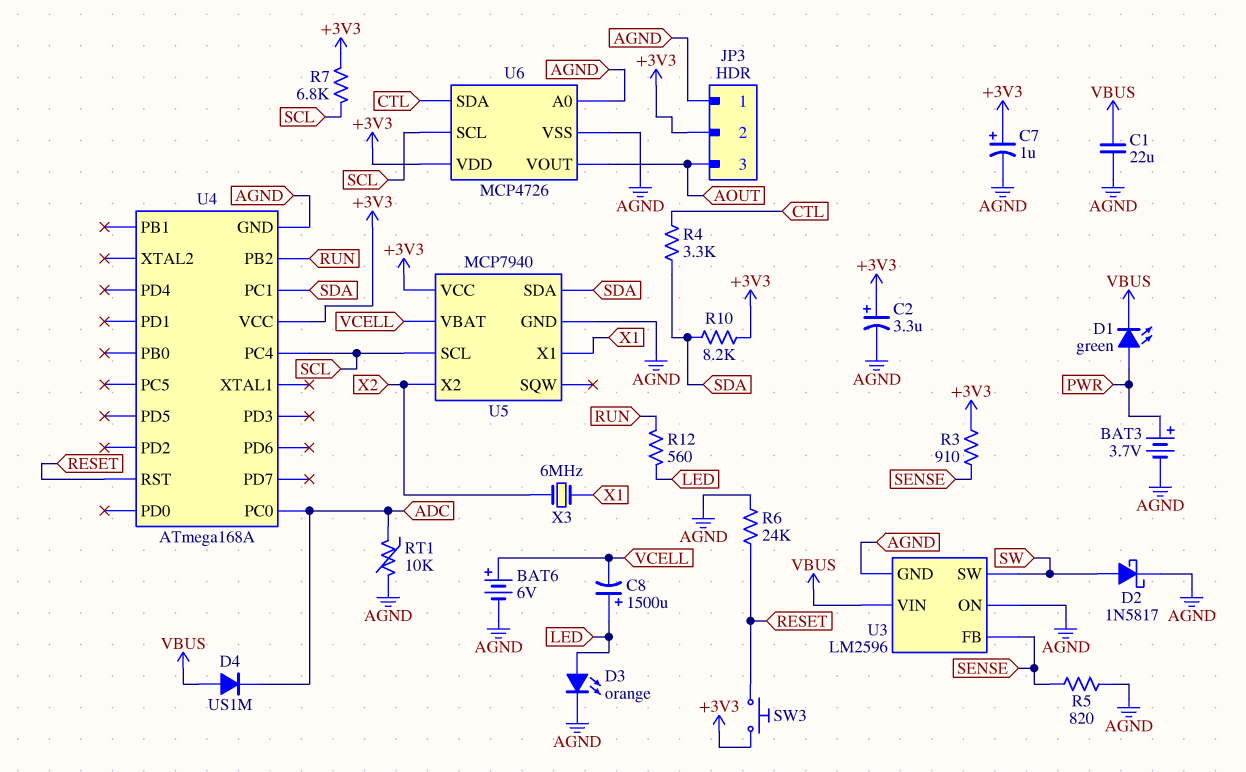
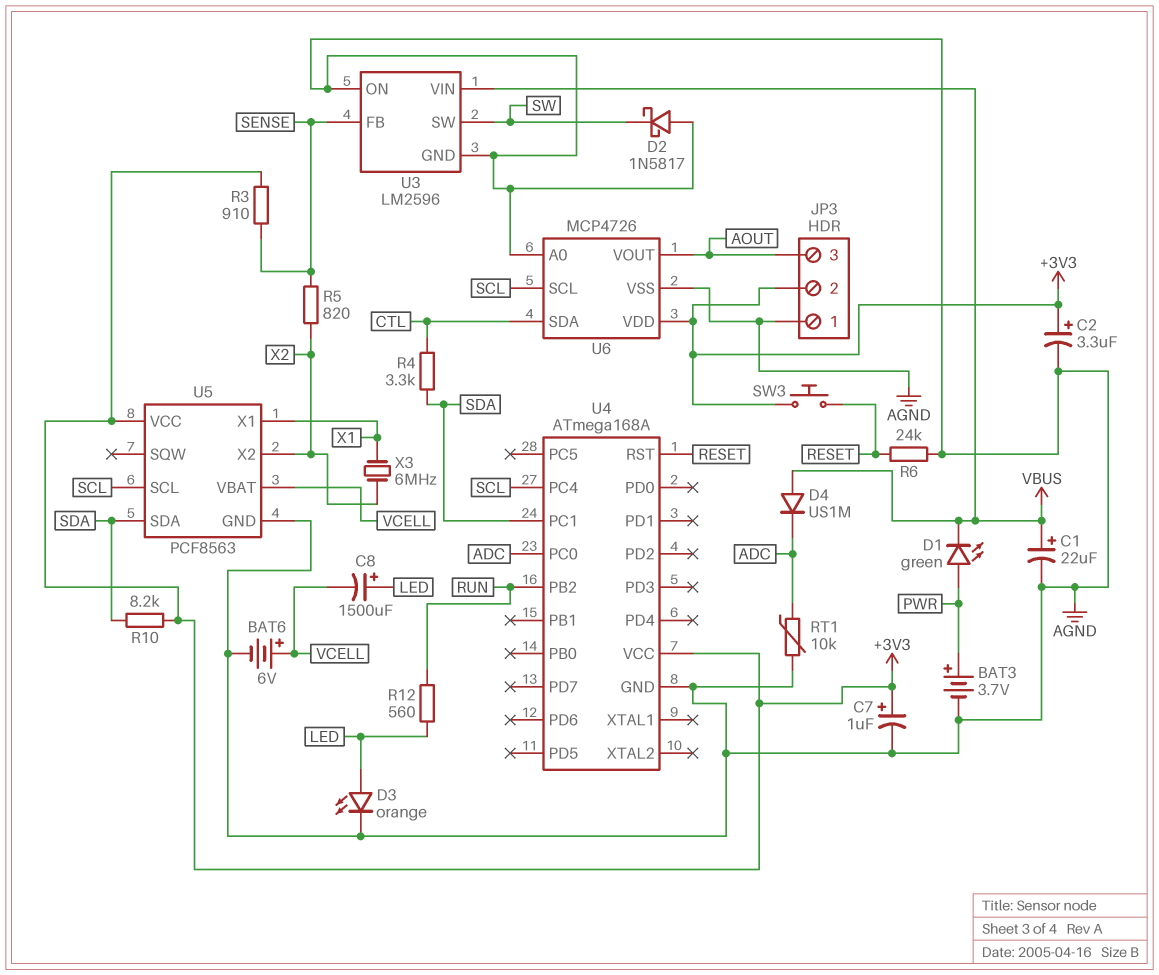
C1: 22uF (AGND, VBUS) -> 22uF (plus VBUS, minus AGND)
D2: schottky 1N5817 (A SW, K AGND) -> schottky 1N5817 (A AGND, K SW)
R5: 820 (AGND, SENSE) -> 820 (SENSE, X2)
R7: 6.8k (+3V3, SCL) -> none
U5: MCP7940 -> PCF8563

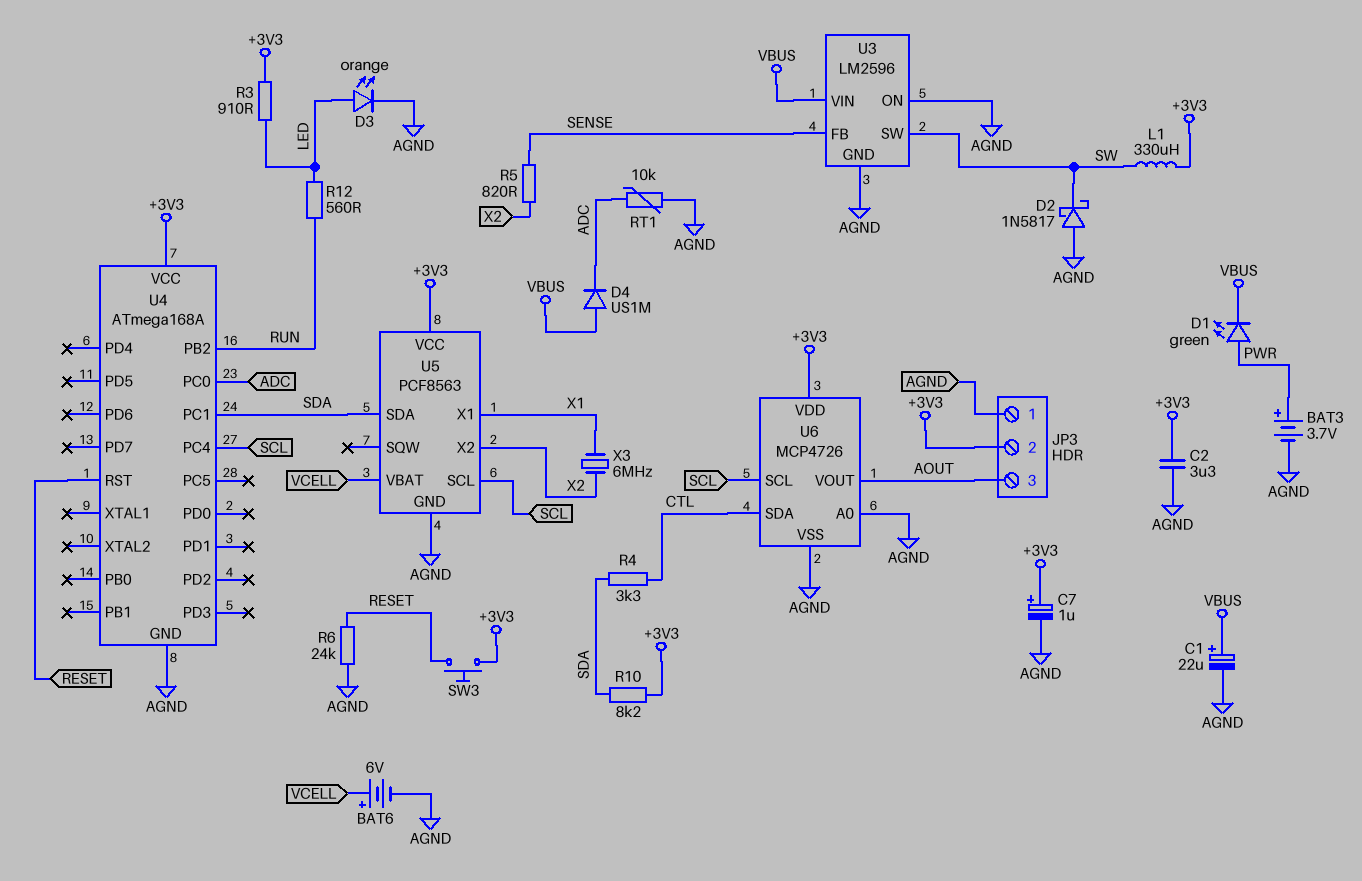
C2: 3.3uF (plus +3V3, minus AGND) -> 3.3uF (+3V3, AGND)
C8: 1500uF (plus LED, minus VCELL) -> none
L1: none -> 330uH (+3V3, SW)
R3: 910 (+3V3, SENSE) -> 910 (+3V3, LED)

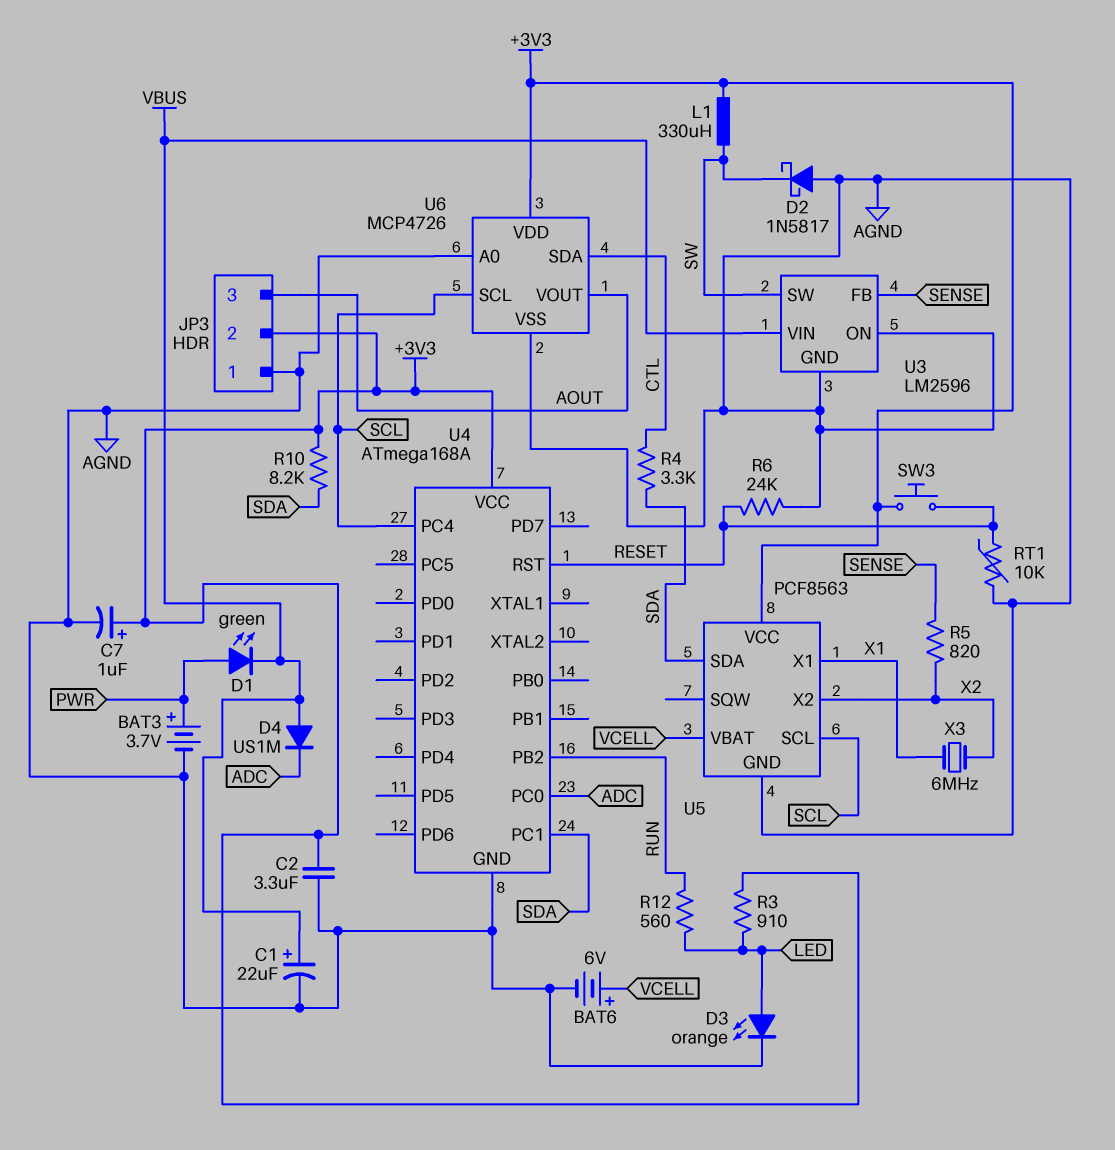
RT1: 10k (ADC, AGND) -> 10k (AGND, RESET)

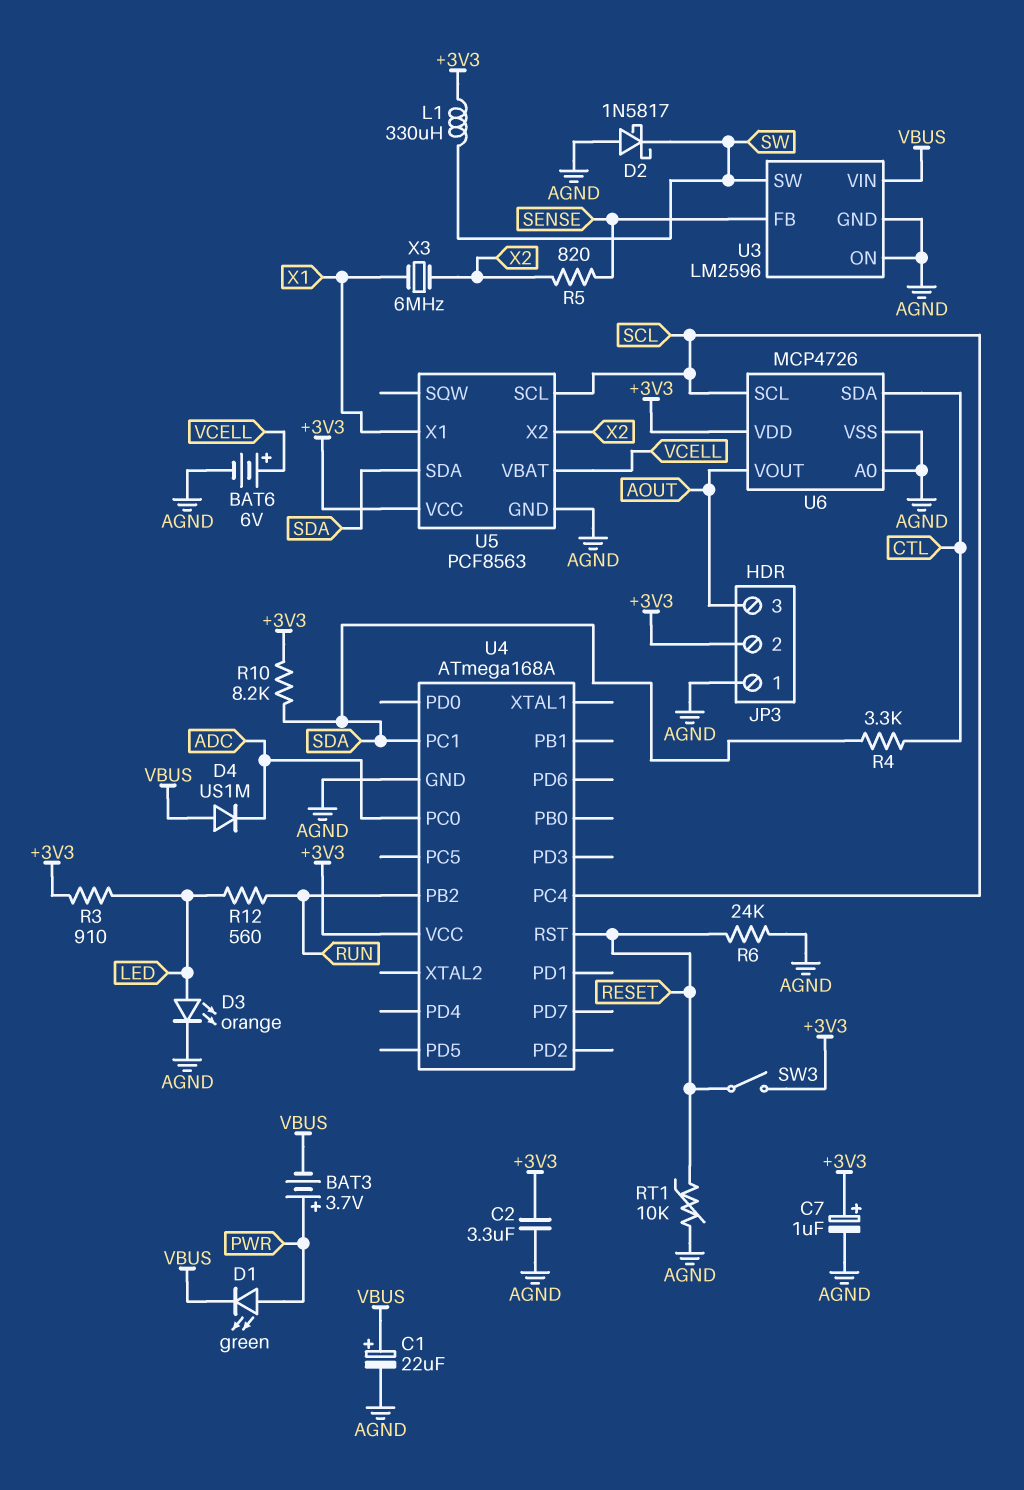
BAT3: 3.7V (plus PWR, minus AGND) -> 3.7V (plus PWR, minus VBUS)
SW3: button (+3V3, RESET) -> switch (+3V3, RESET)

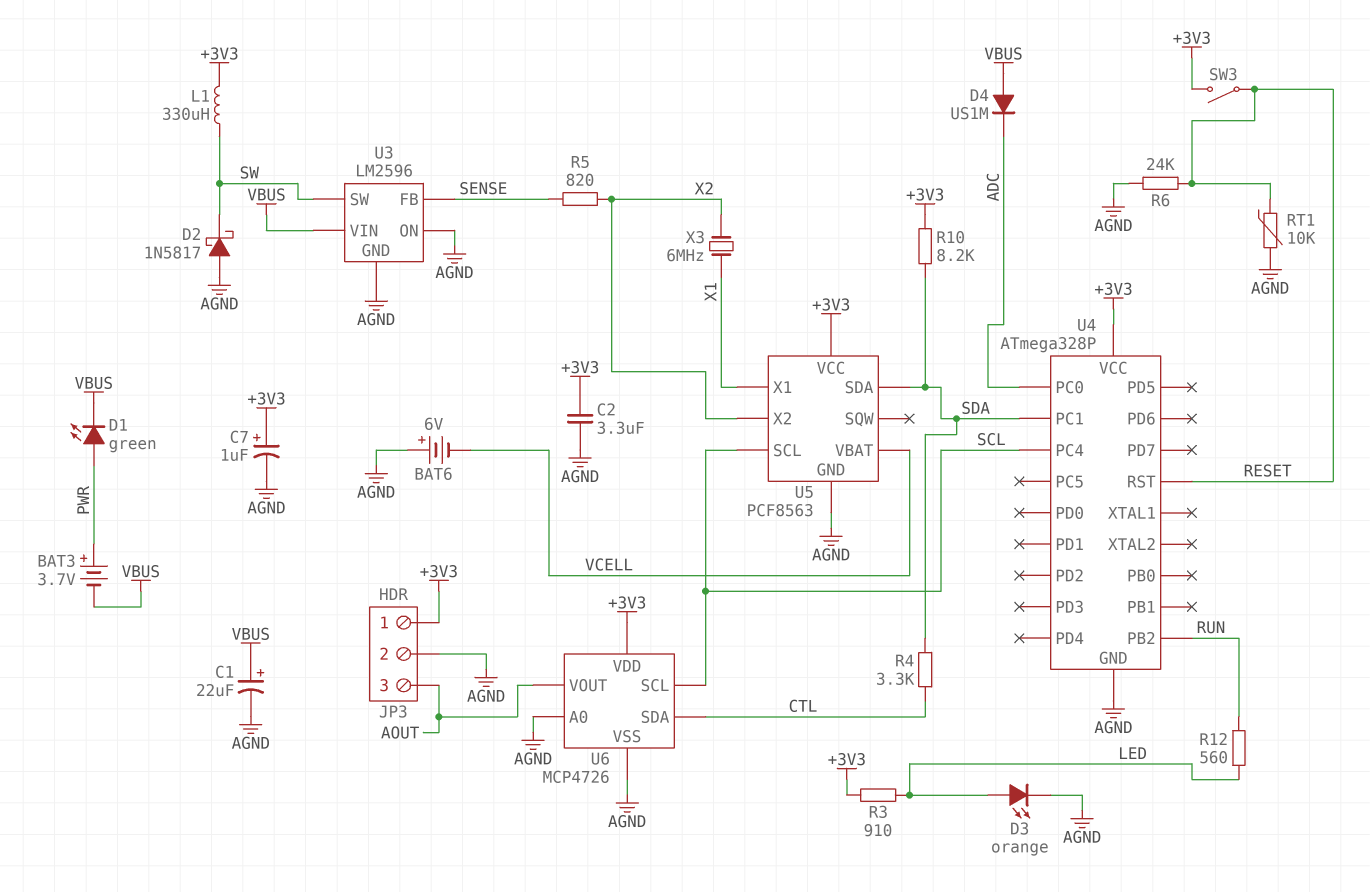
BAT6: 6V (plus VCELL, minus AGND) -> 6V (plus AGND, minus VCELL)
JP3 pin 1: AGND -> +3V3
JP3 pin 2: +3V3 -> AGND
U4: ATmega168A -> ATmega328P

